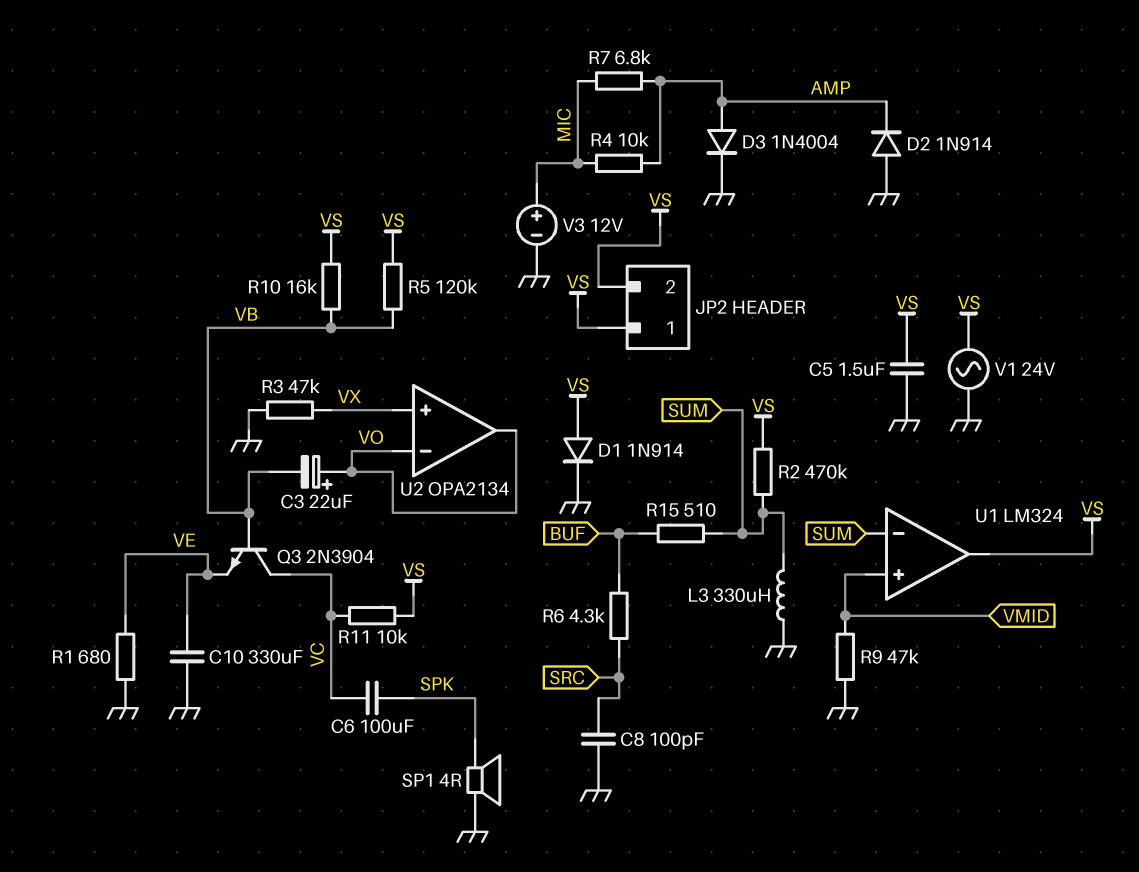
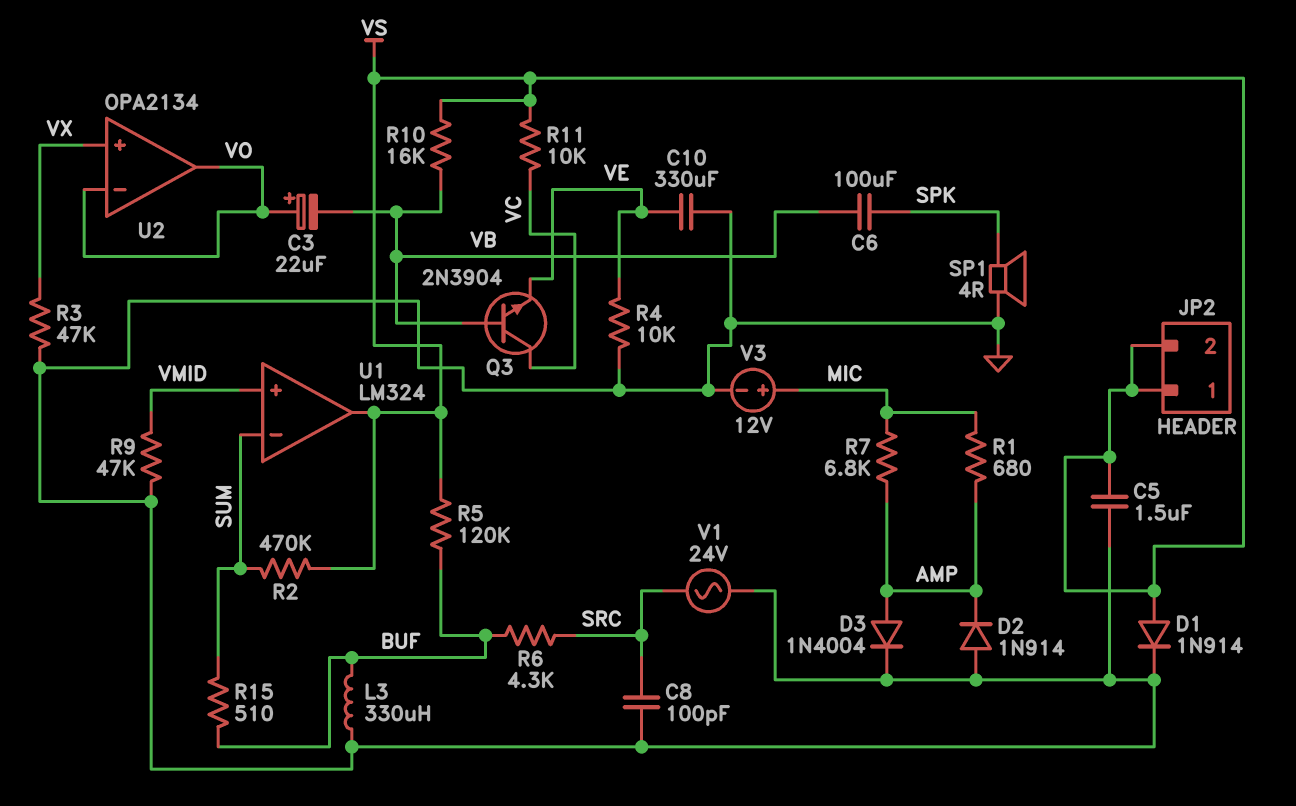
C6: 100uF (SPK, VC) -> 100uF (SPK, VB)
L3: 330uH (GND, SUM) -> 330uH (BUF, GND)
R1: 680 (GND, VE) -> 680 (AMP, MIC)
R4: 10k (AMP, MIC) -> 10k (GND, VE)
R5: 120k (VB, VS) -> 120k (BUF, VS)
V1: AC 24V (GND, VS) -> AC 24V (GND, SRC)

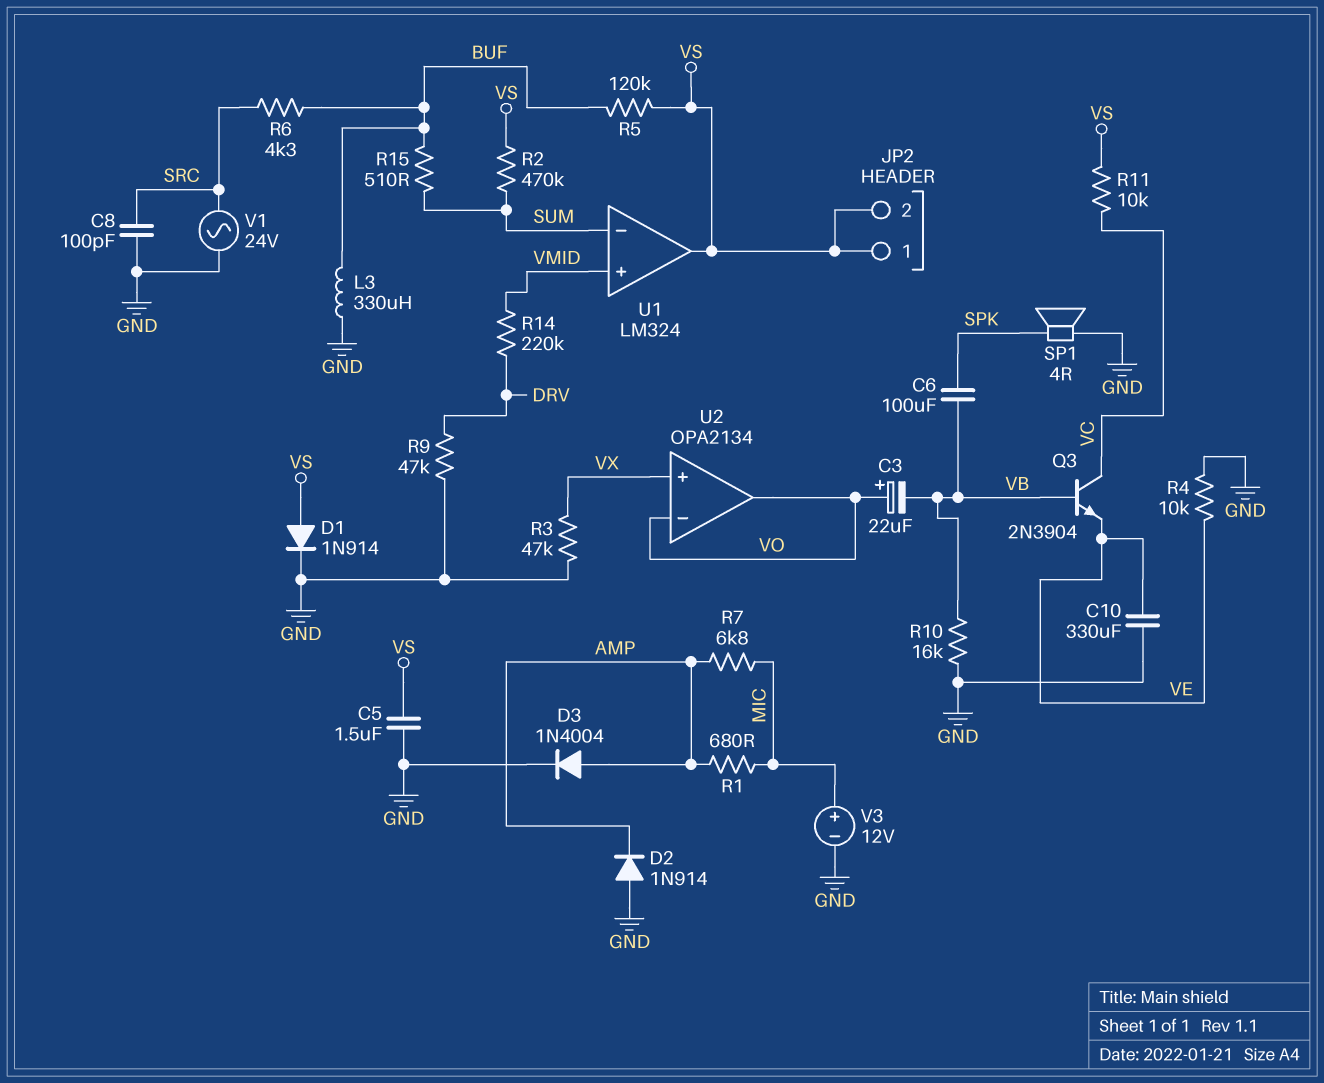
R9: 47k (GND, VMID) -> 47k (DRV, GND)
R10: 16k (VB, VS) -> 16k (GND, VB)
R14: none -> 220k (DRV, VMID)

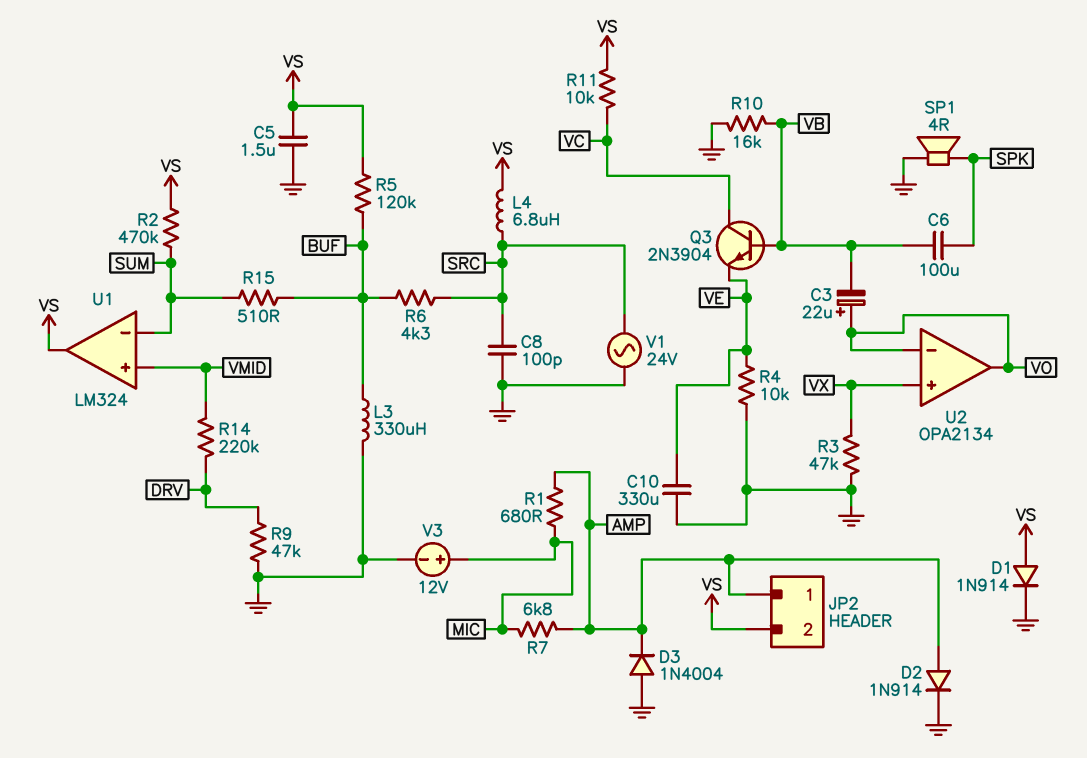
D2: diode 1N914 (A GND, K AMP) -> diode 1N914 (A AMP, K GND)
D3: diode 1N4004 (A AMP, K GND) -> diode 1N4004 (A GND, K AMP)
JP2 pin 1: VS -> AMP
L4: none -> 6.8uH (SRC, VS)

